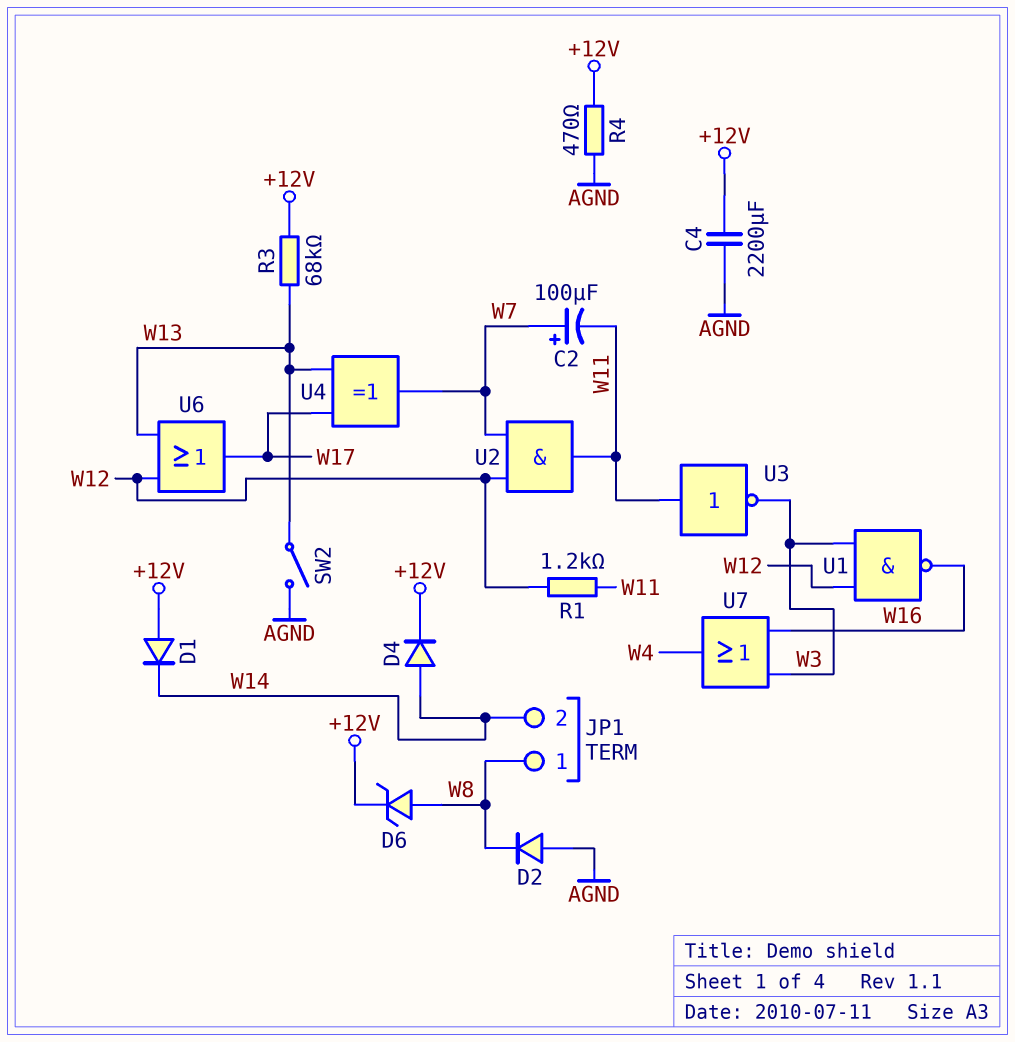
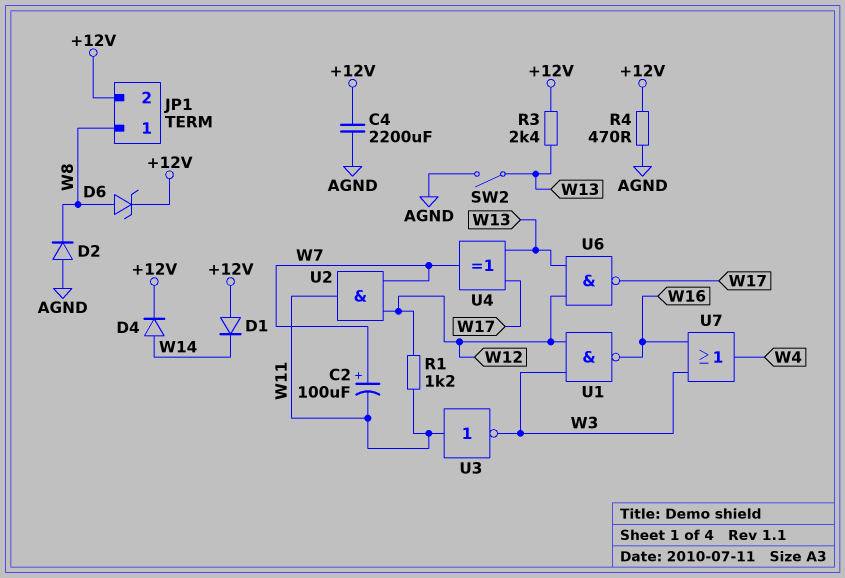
JP1 pin 2: W14 -> +12V
R3: 68k (+12V, W13) -> 2.4k (+12V, W13)
U6: OR (in W12, in W13, out W17) -> NAND (in W12, in W13, out W17)

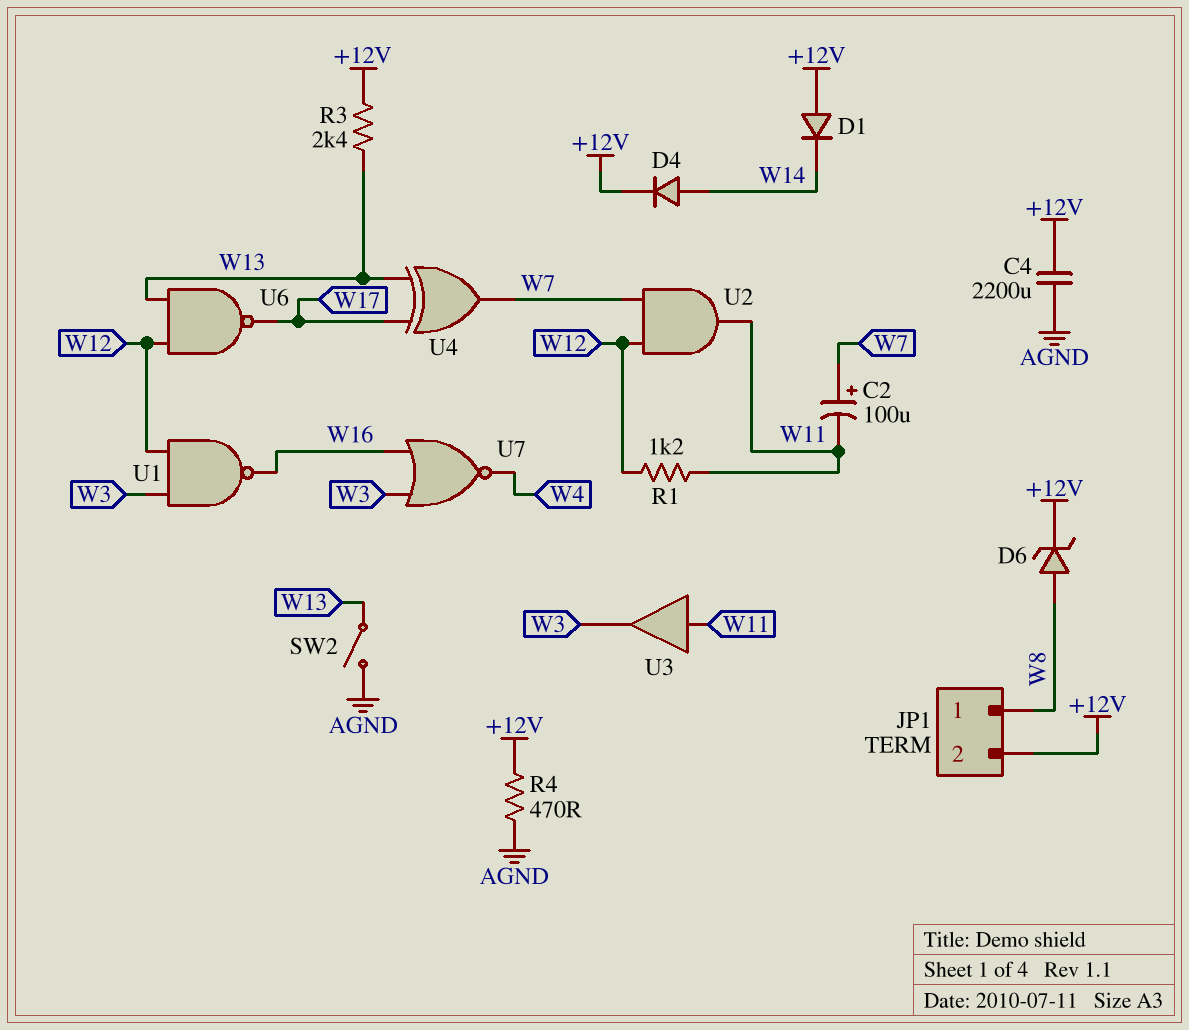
D2: diode (A AGND, K W8) -> none
U3: NOT (in W11, out W3) -> buffer (in W11, out W3)
U7: OR (in W3, in W16, out W4) -> NOR (in W3, in W16, out W4)

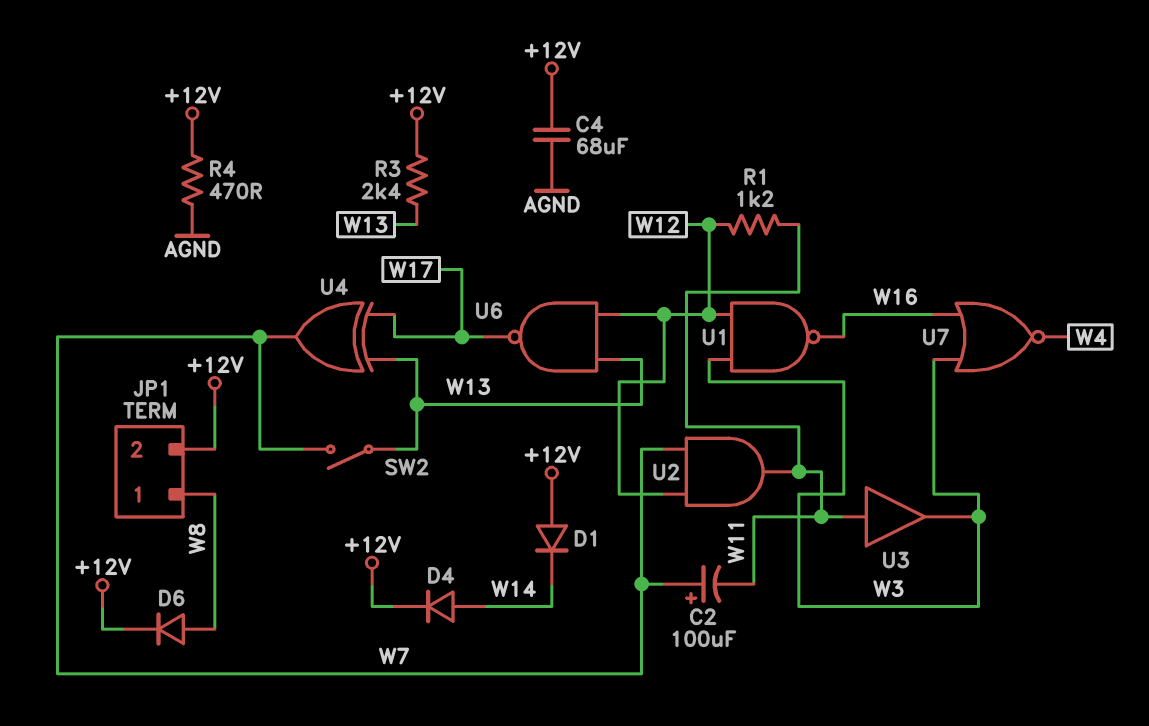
C4: 2200uF (+12V, AGND) -> 68uF (+12V, AGND)
D6: zener (A W8, K +12V) -> diode (A W8, K +12V)
SW2: switch (AGND, W13) -> switch (W7, W13)

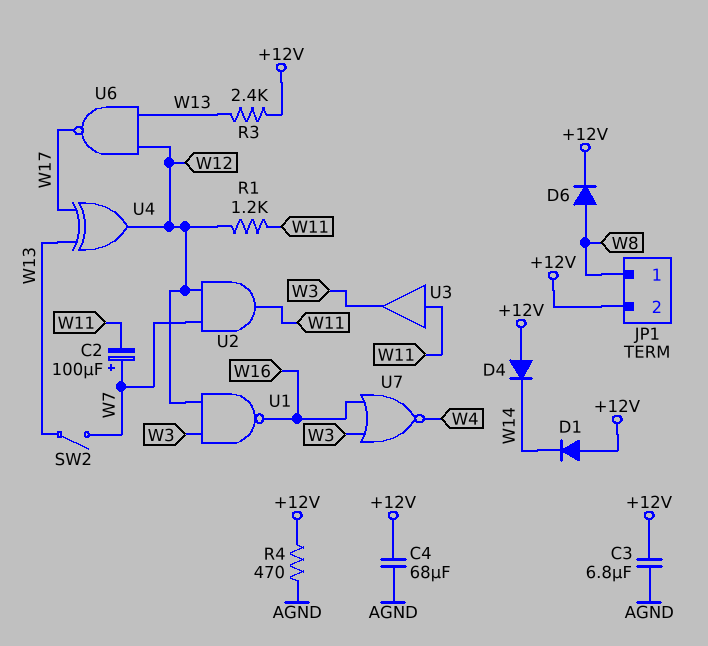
C3: none -> 6.8uF (+12V, AGND)
D4: diode (A W14, K +12V) -> diode (A +12V, K W14)
U4: XOR (in W13, in W17, out W7) -> XOR (in W13, in W17, out W12)

